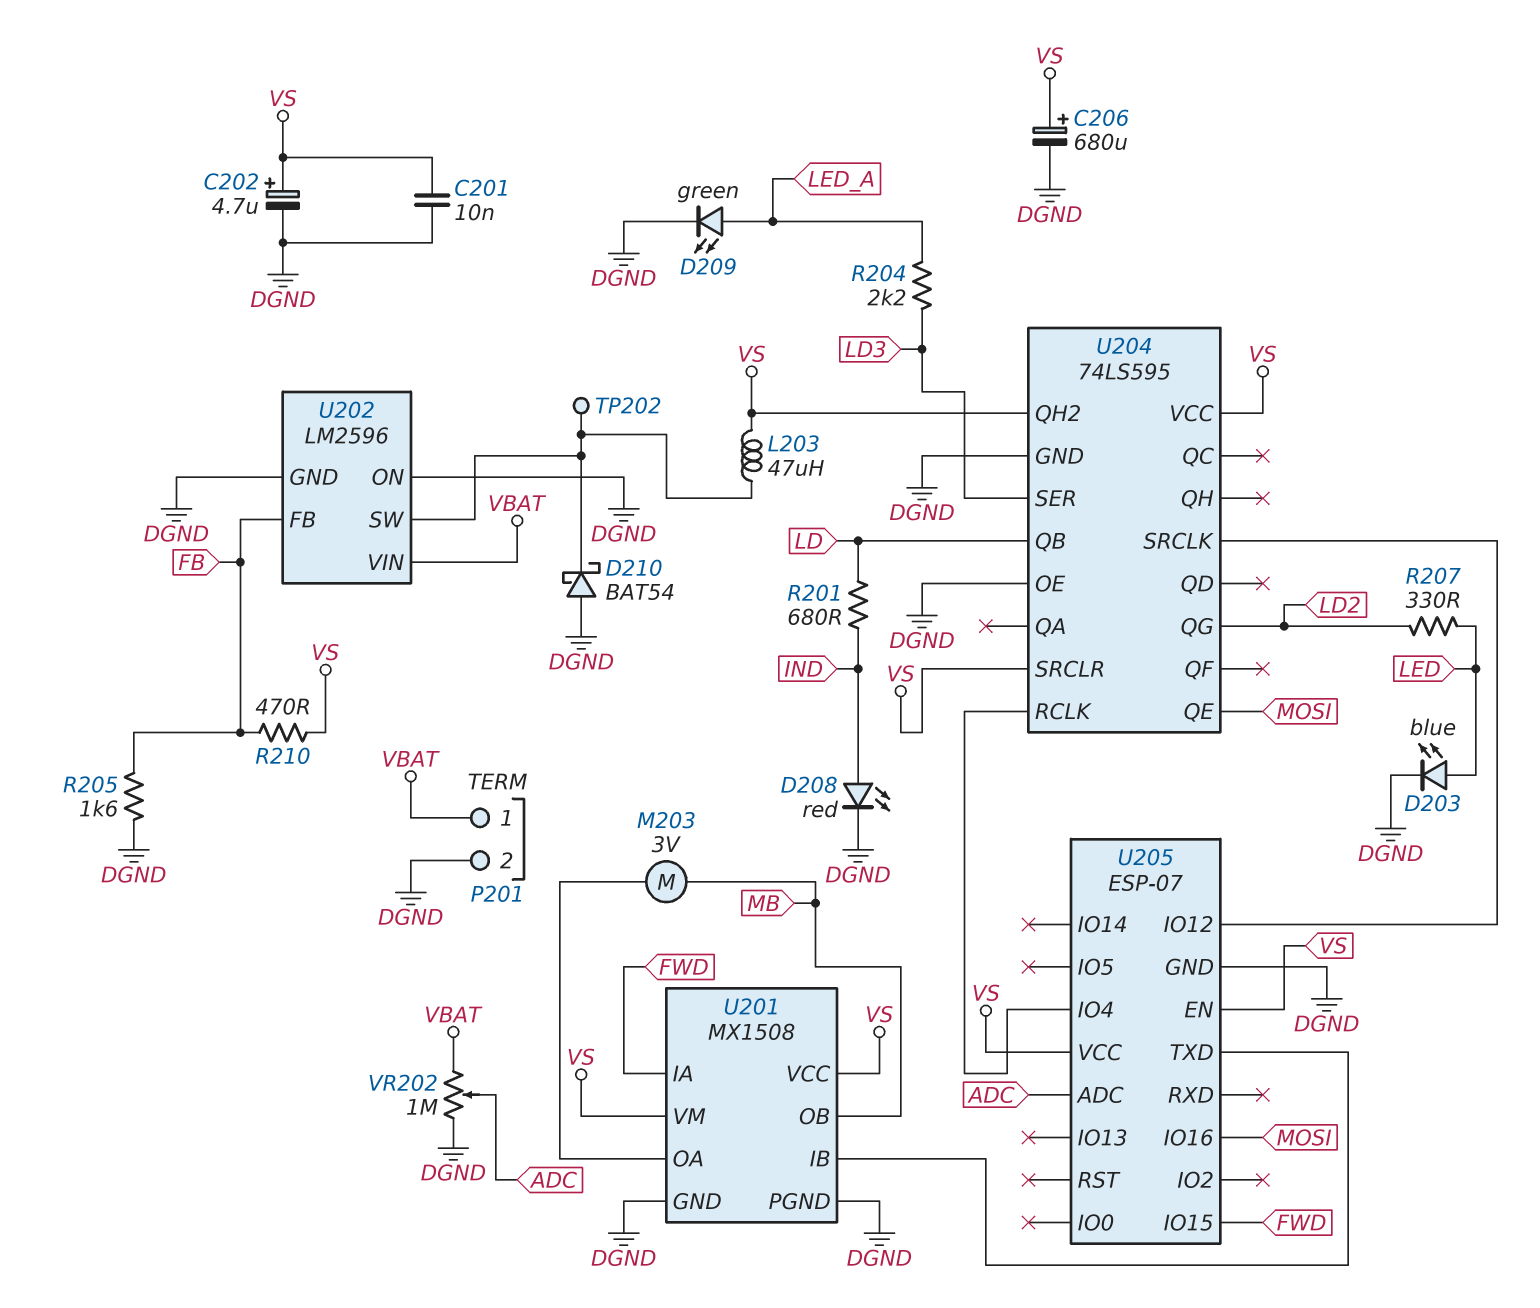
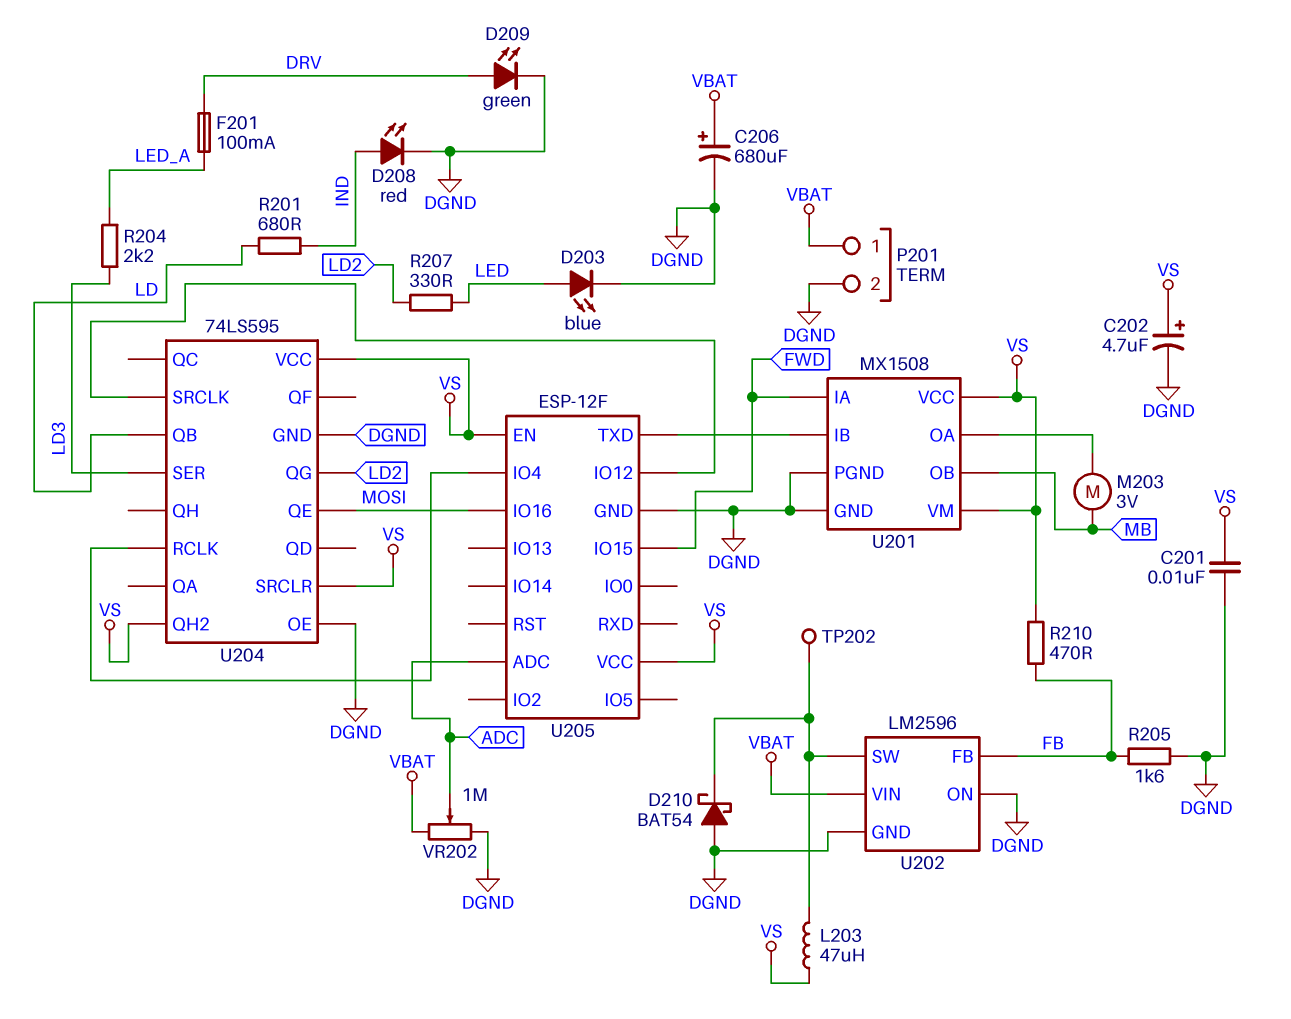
C206: 680uF (plus VS, minus DGND) -> 680uF (plus VBAT, minus DGND)
D209: LED green (A LED_A, K DGND) -> LED green (A DRV, K DGND)
F201: none -> 100mA (DRV, LED_A)
U205: ESP-07 -> ESP-12F

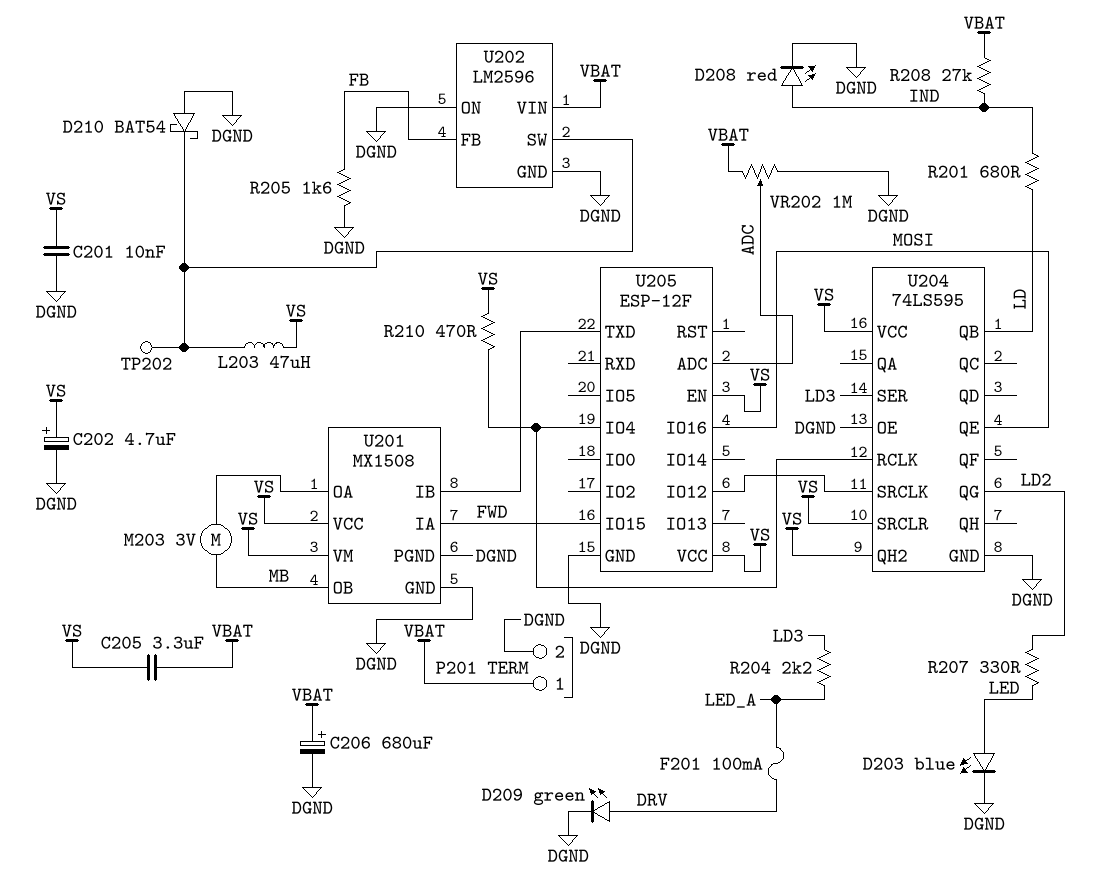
C205: none -> 3.3uF (VBAT, VS)
R208: none -> 27k (IND, VBAT)
R210: 470 (FB, VS) -> 470 (U204/RCLK, VS)

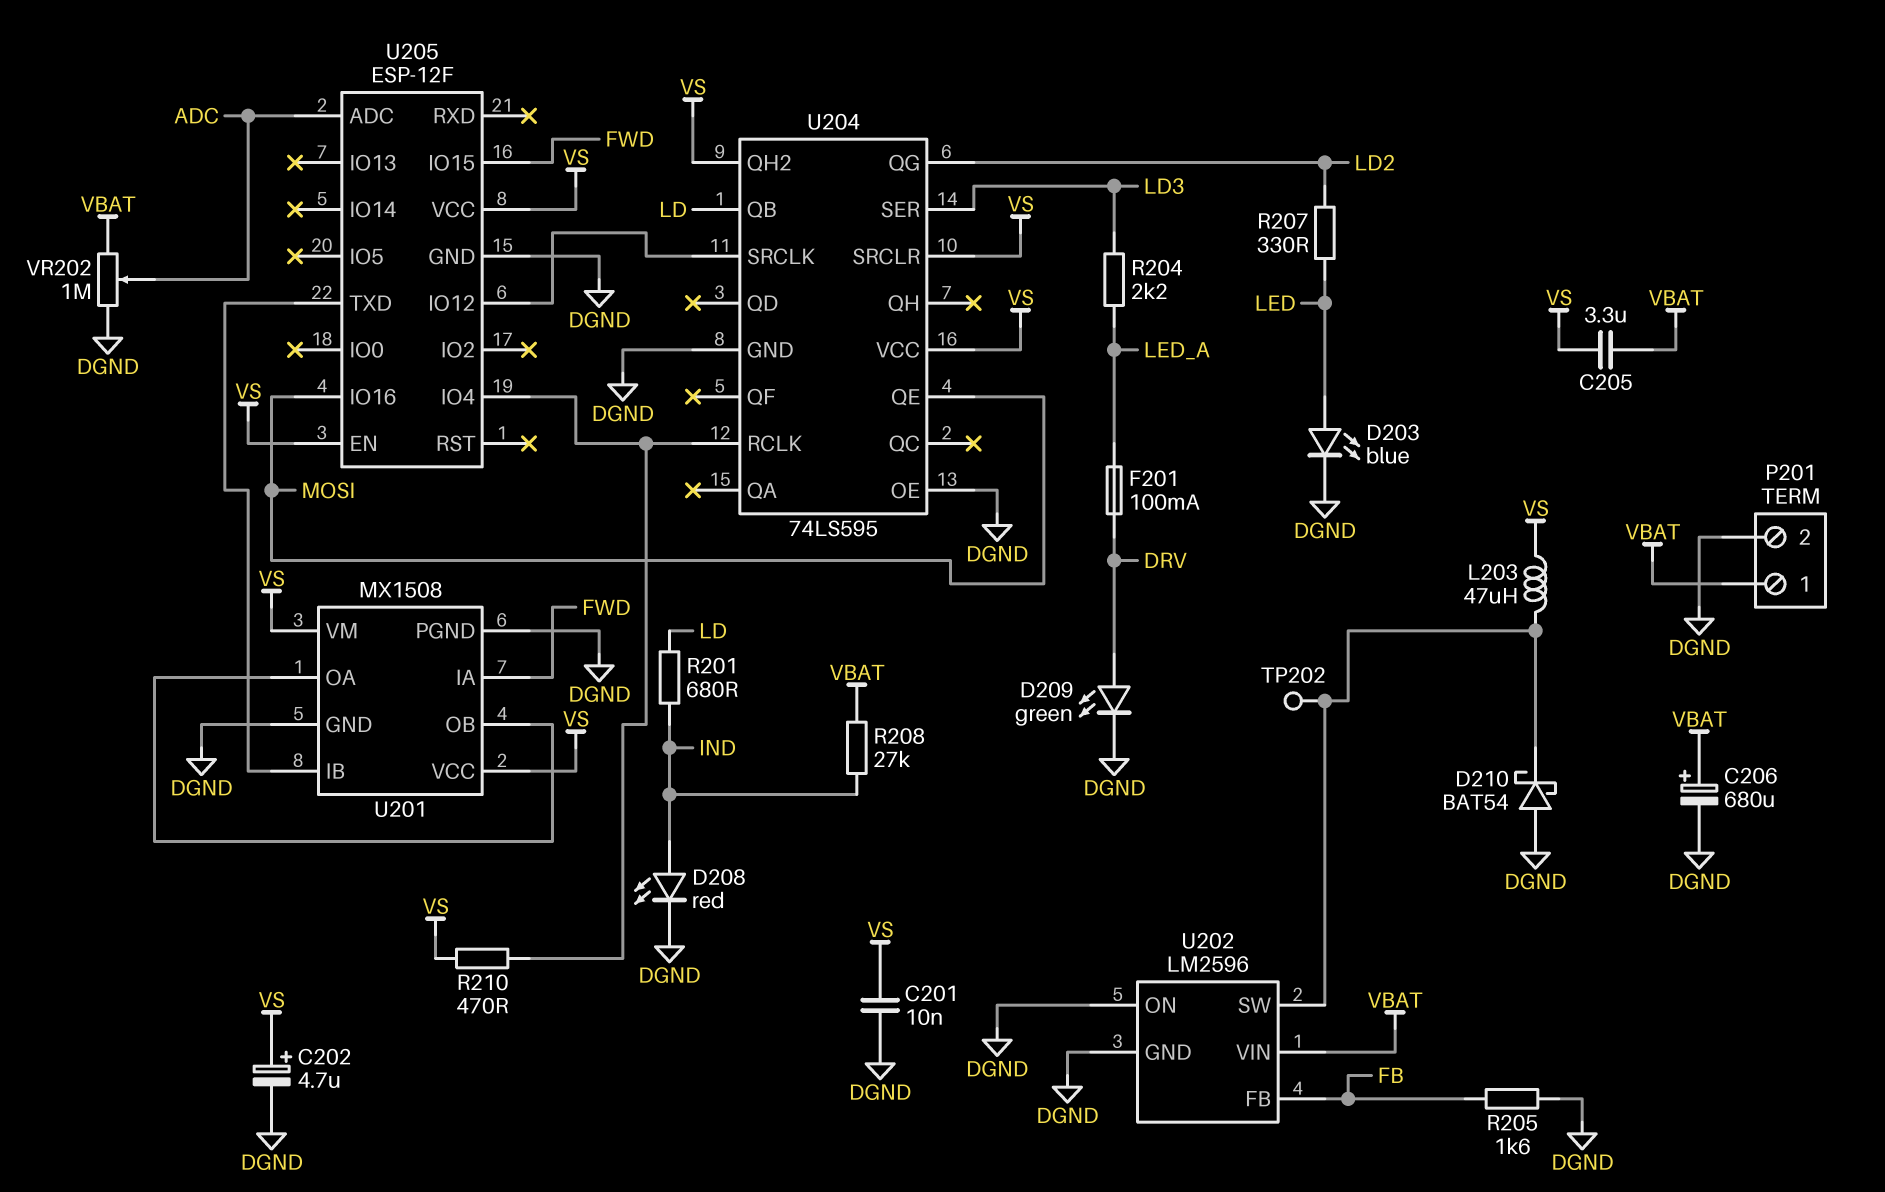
M203: motor 3V (MB, U201/OA) -> none
U201 pin OB: MB -> U201/OA

